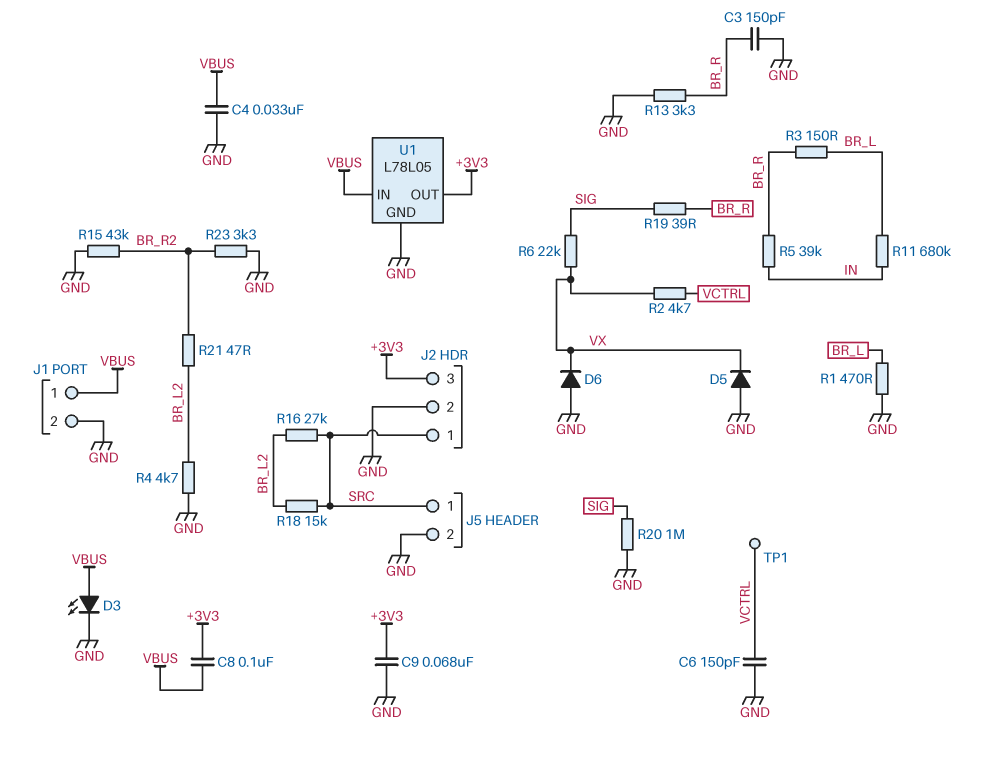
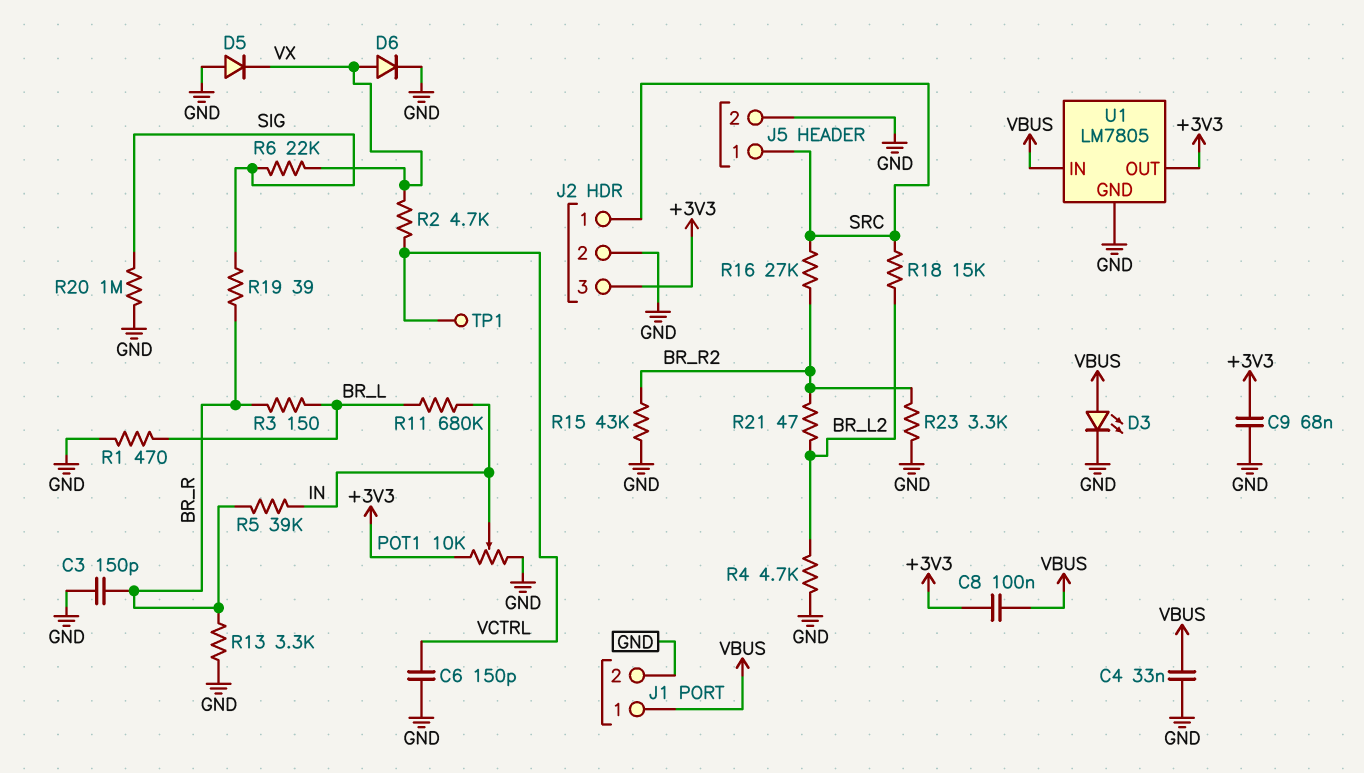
D6: diode (A GND, K VX) -> diode (A VX, K GND)
POT1: none -> 10k (+3V3, GND, wiper IN)
R16: 27k (BR_L2, SRC) -> 27k (BR_R2, SRC)
U1: L78L05 -> LM7805

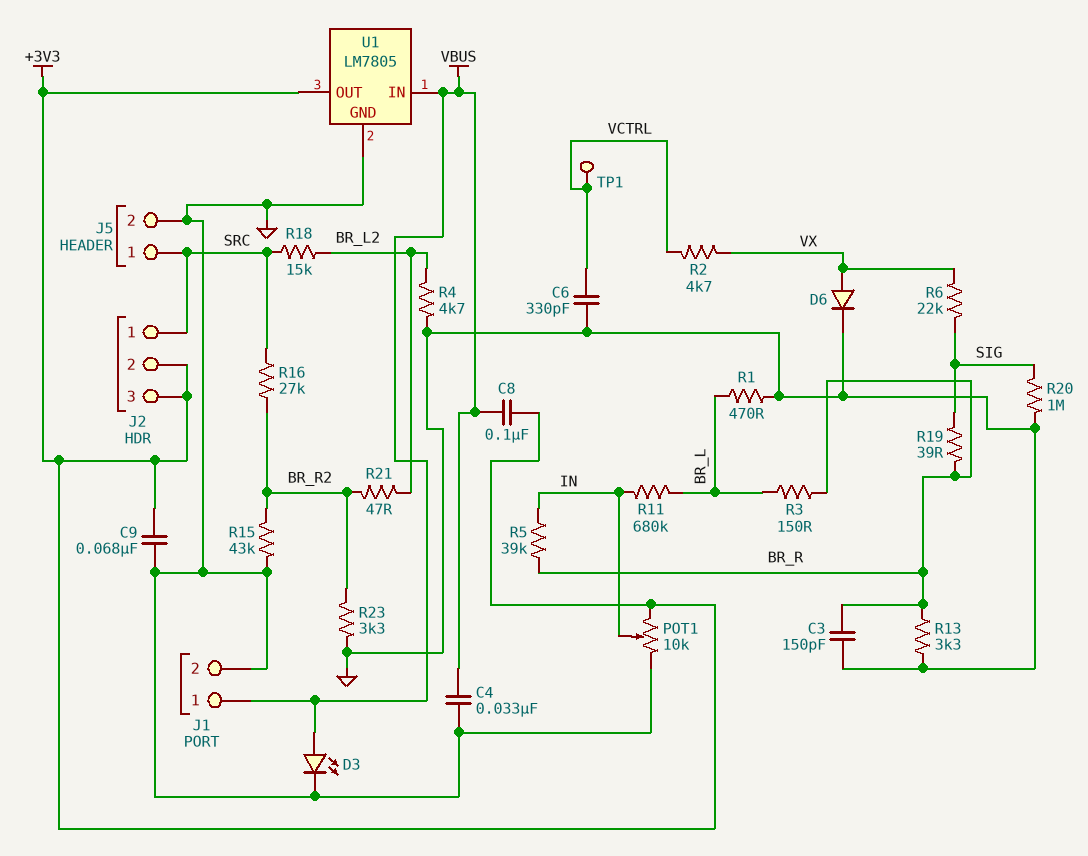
C6: 150pF (GND, VCTRL) -> 330pF (GND, VCTRL)
D5: diode (A GND, K VX) -> none
J2 pin 2: GND -> +3V3

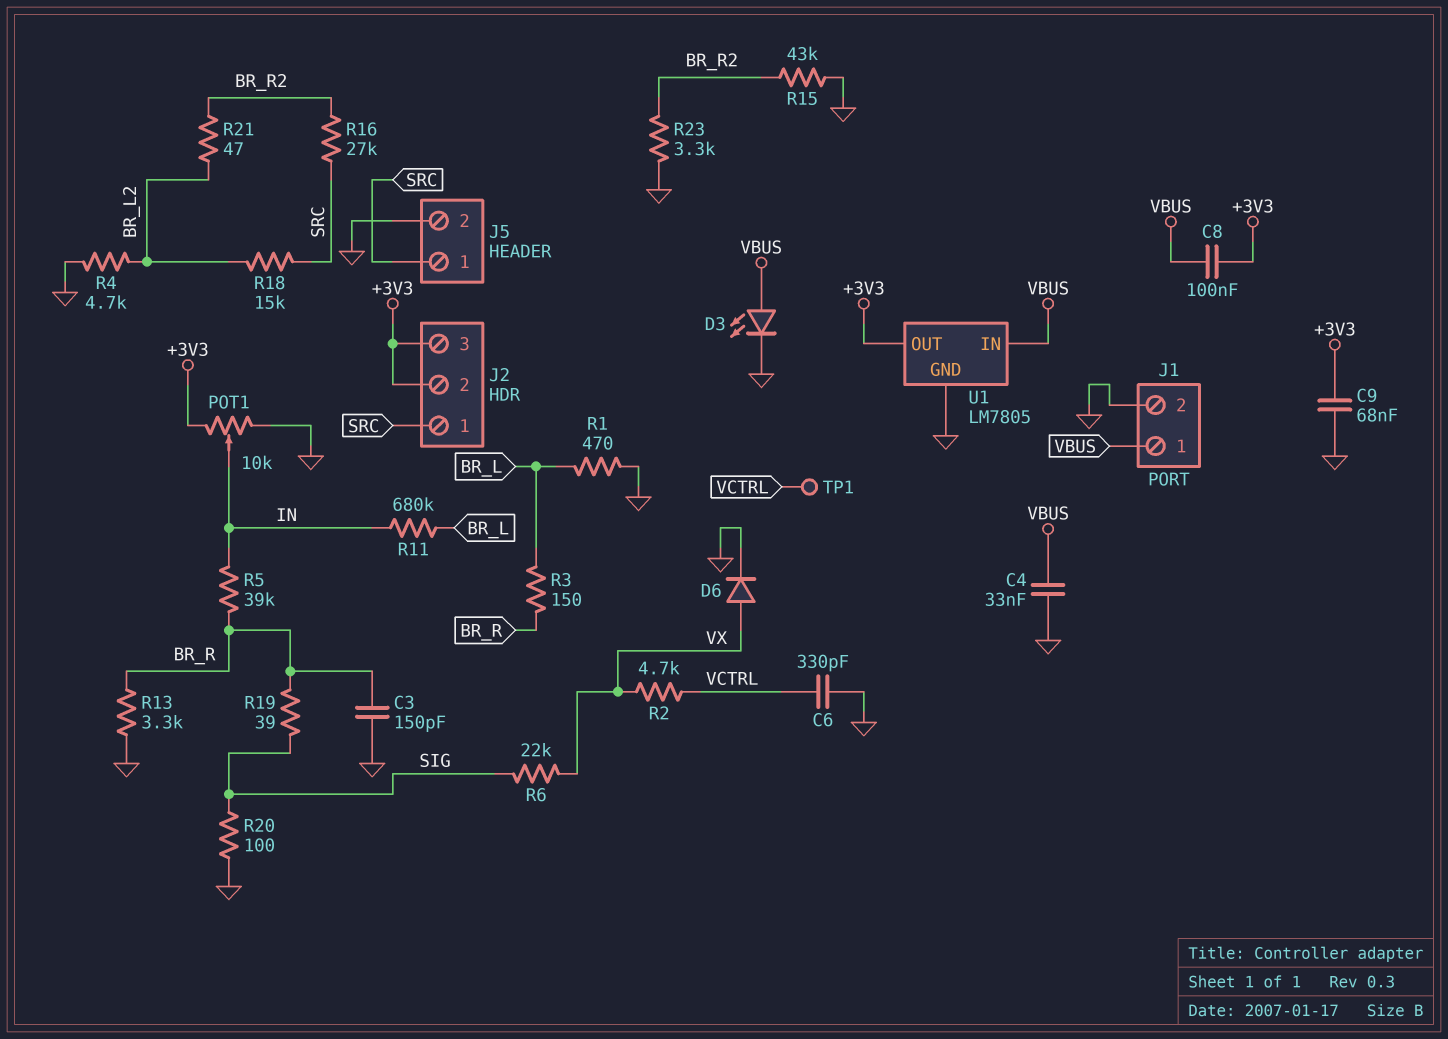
R20: 1M (GND, SIG) -> 100 (GND, SIG)

